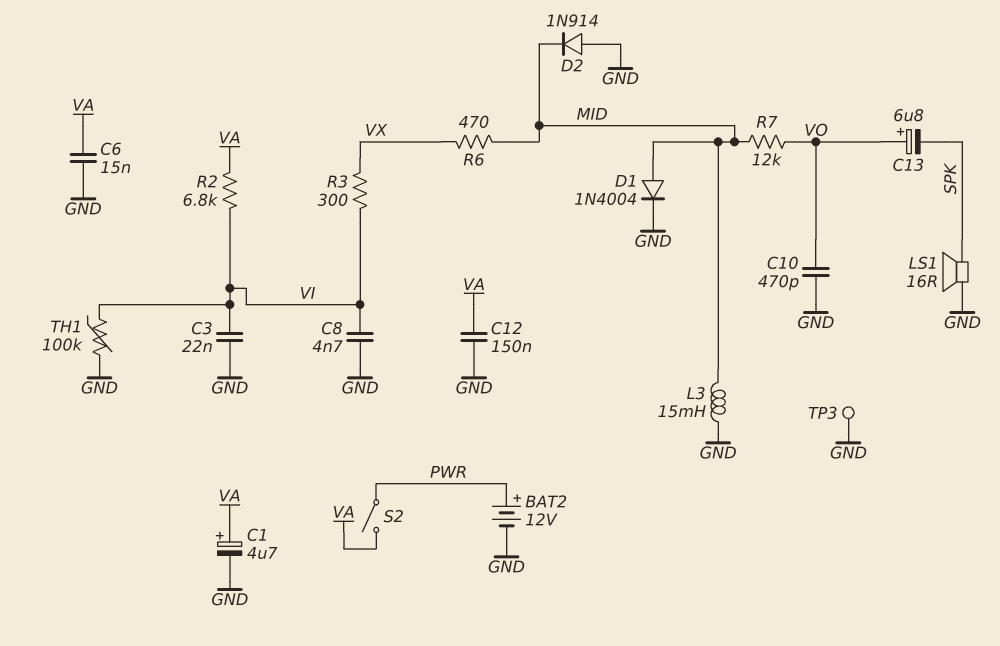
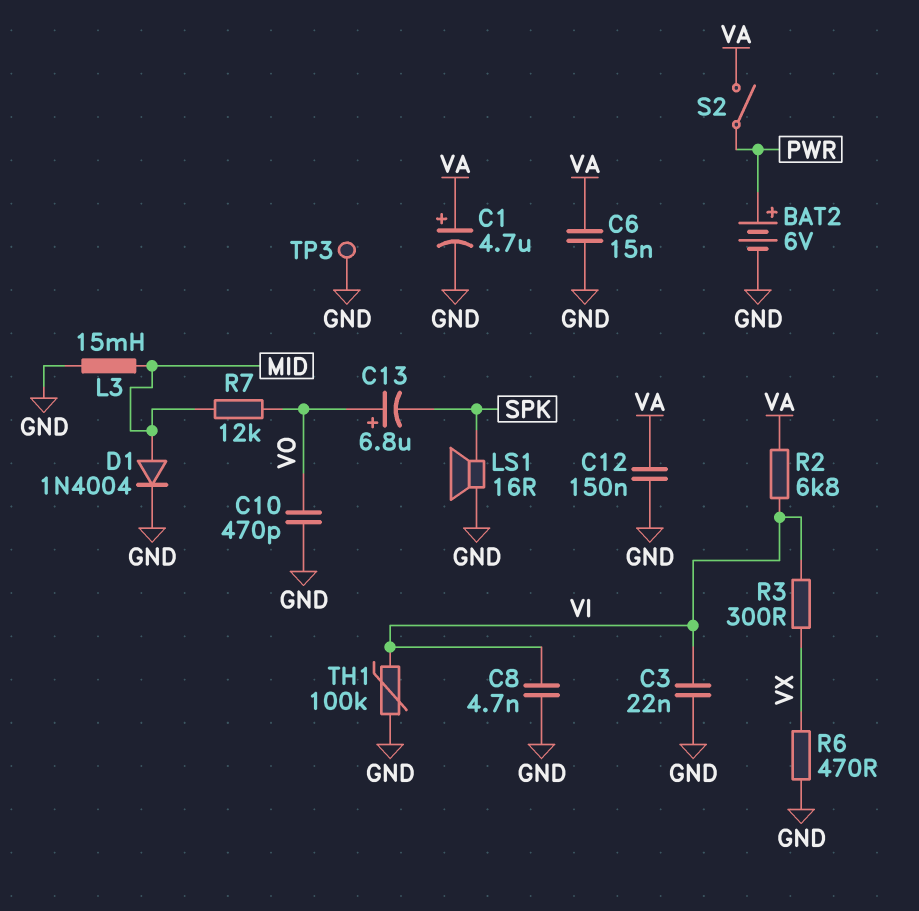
BAT2: 12V (plus PWR, minus GND) -> 6V (plus PWR, minus GND)
D2: diode 1N914 (A GND, K MID) -> none
R6: 470 (MID, VX) -> 470 (GND, VX)

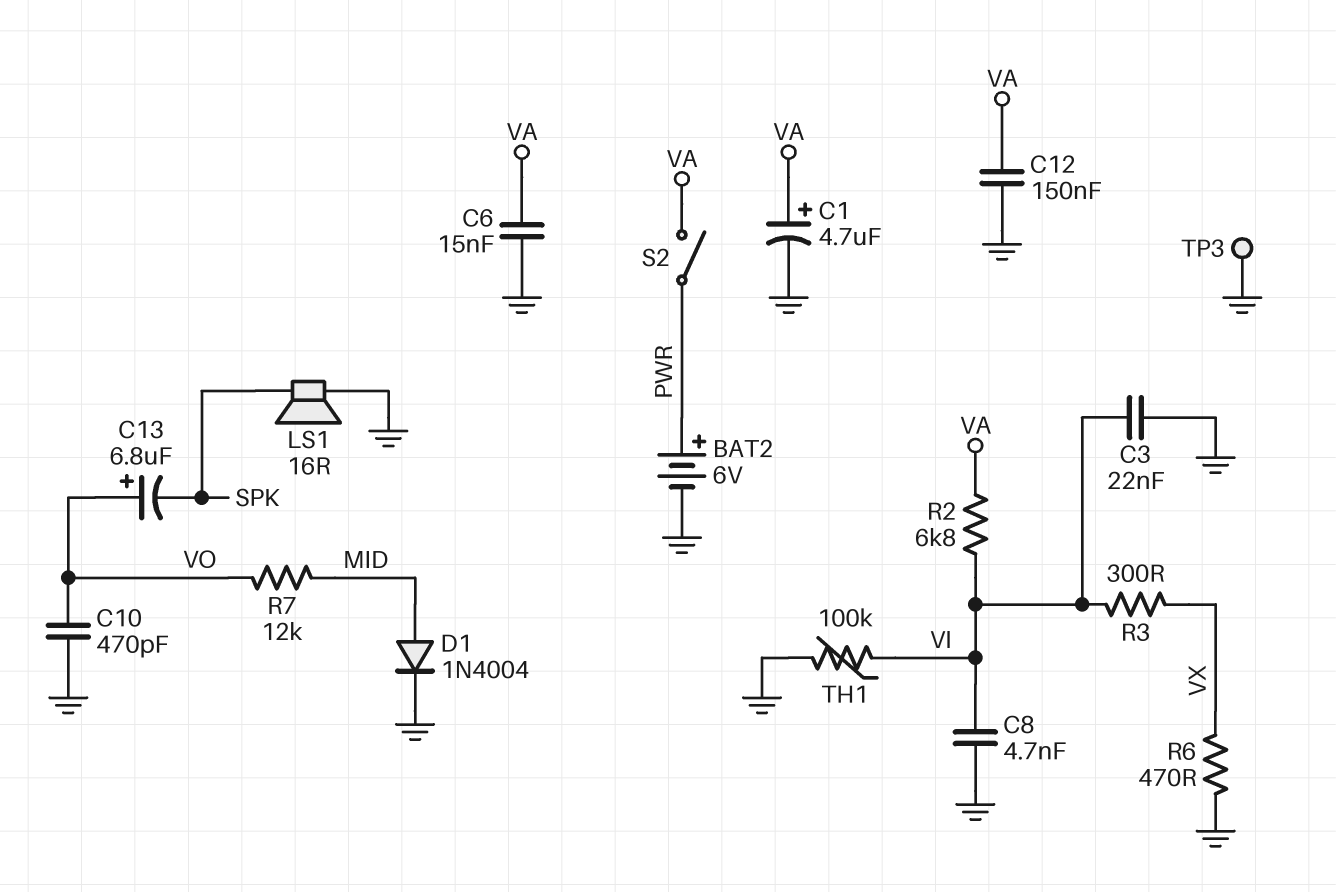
L3: 15mH (GND, MID) -> none

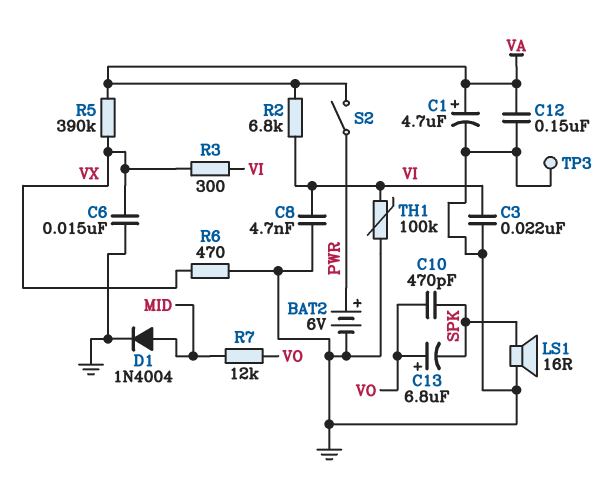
C6: 15nF (GND, VA) -> 15nF (GND, VX)
C10: 470pF (GND, VO) -> 470pF (SPK, VO)
R5: none -> 390k (VA, VX)

